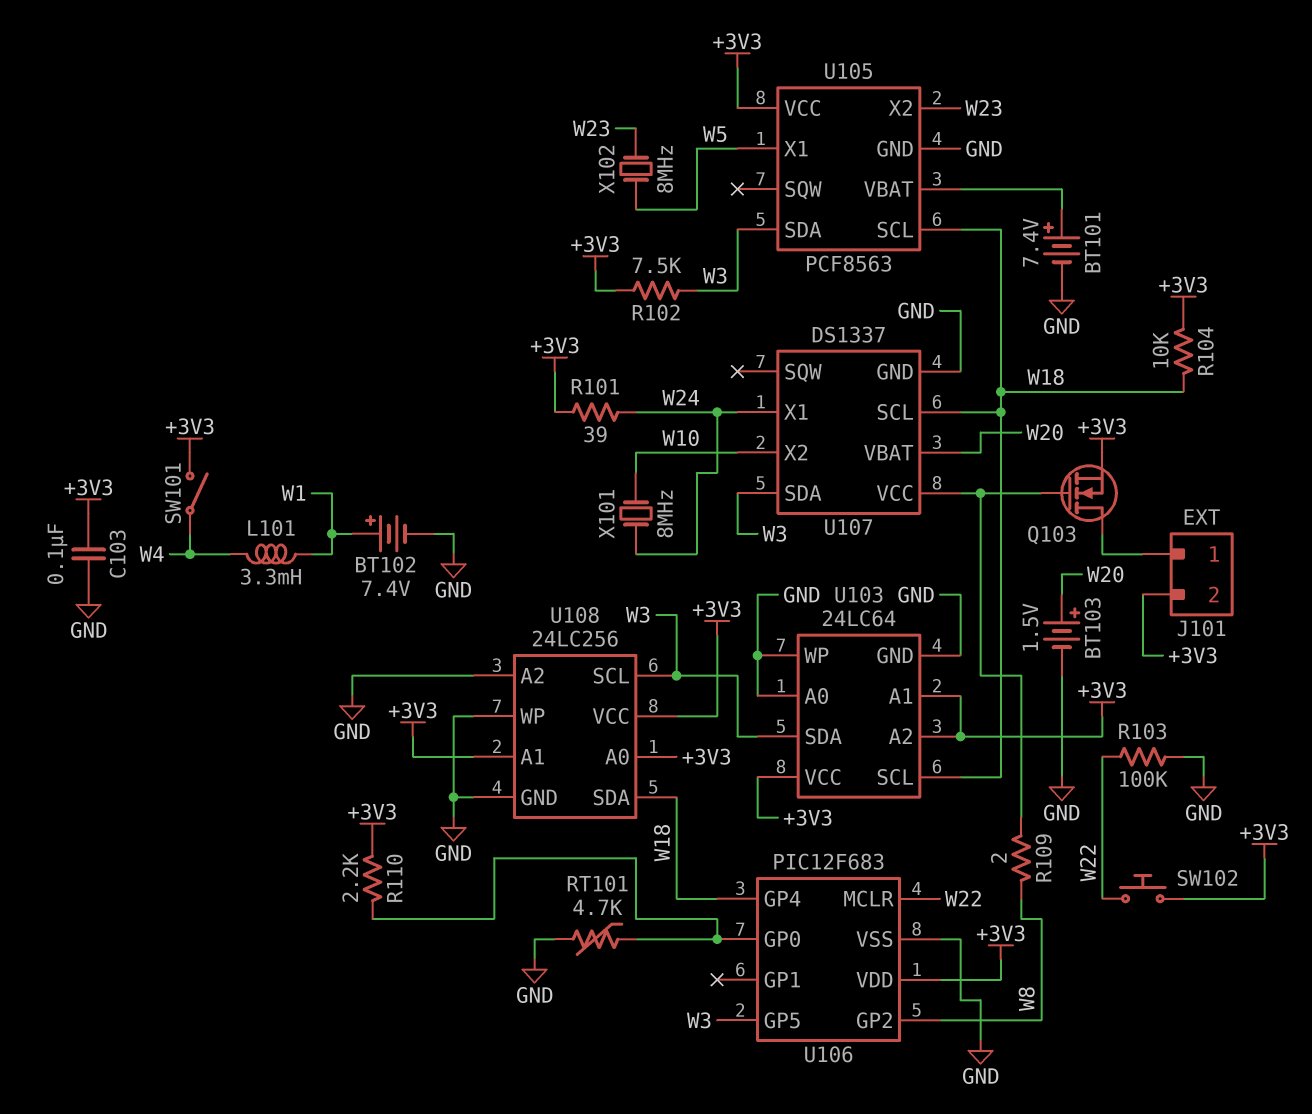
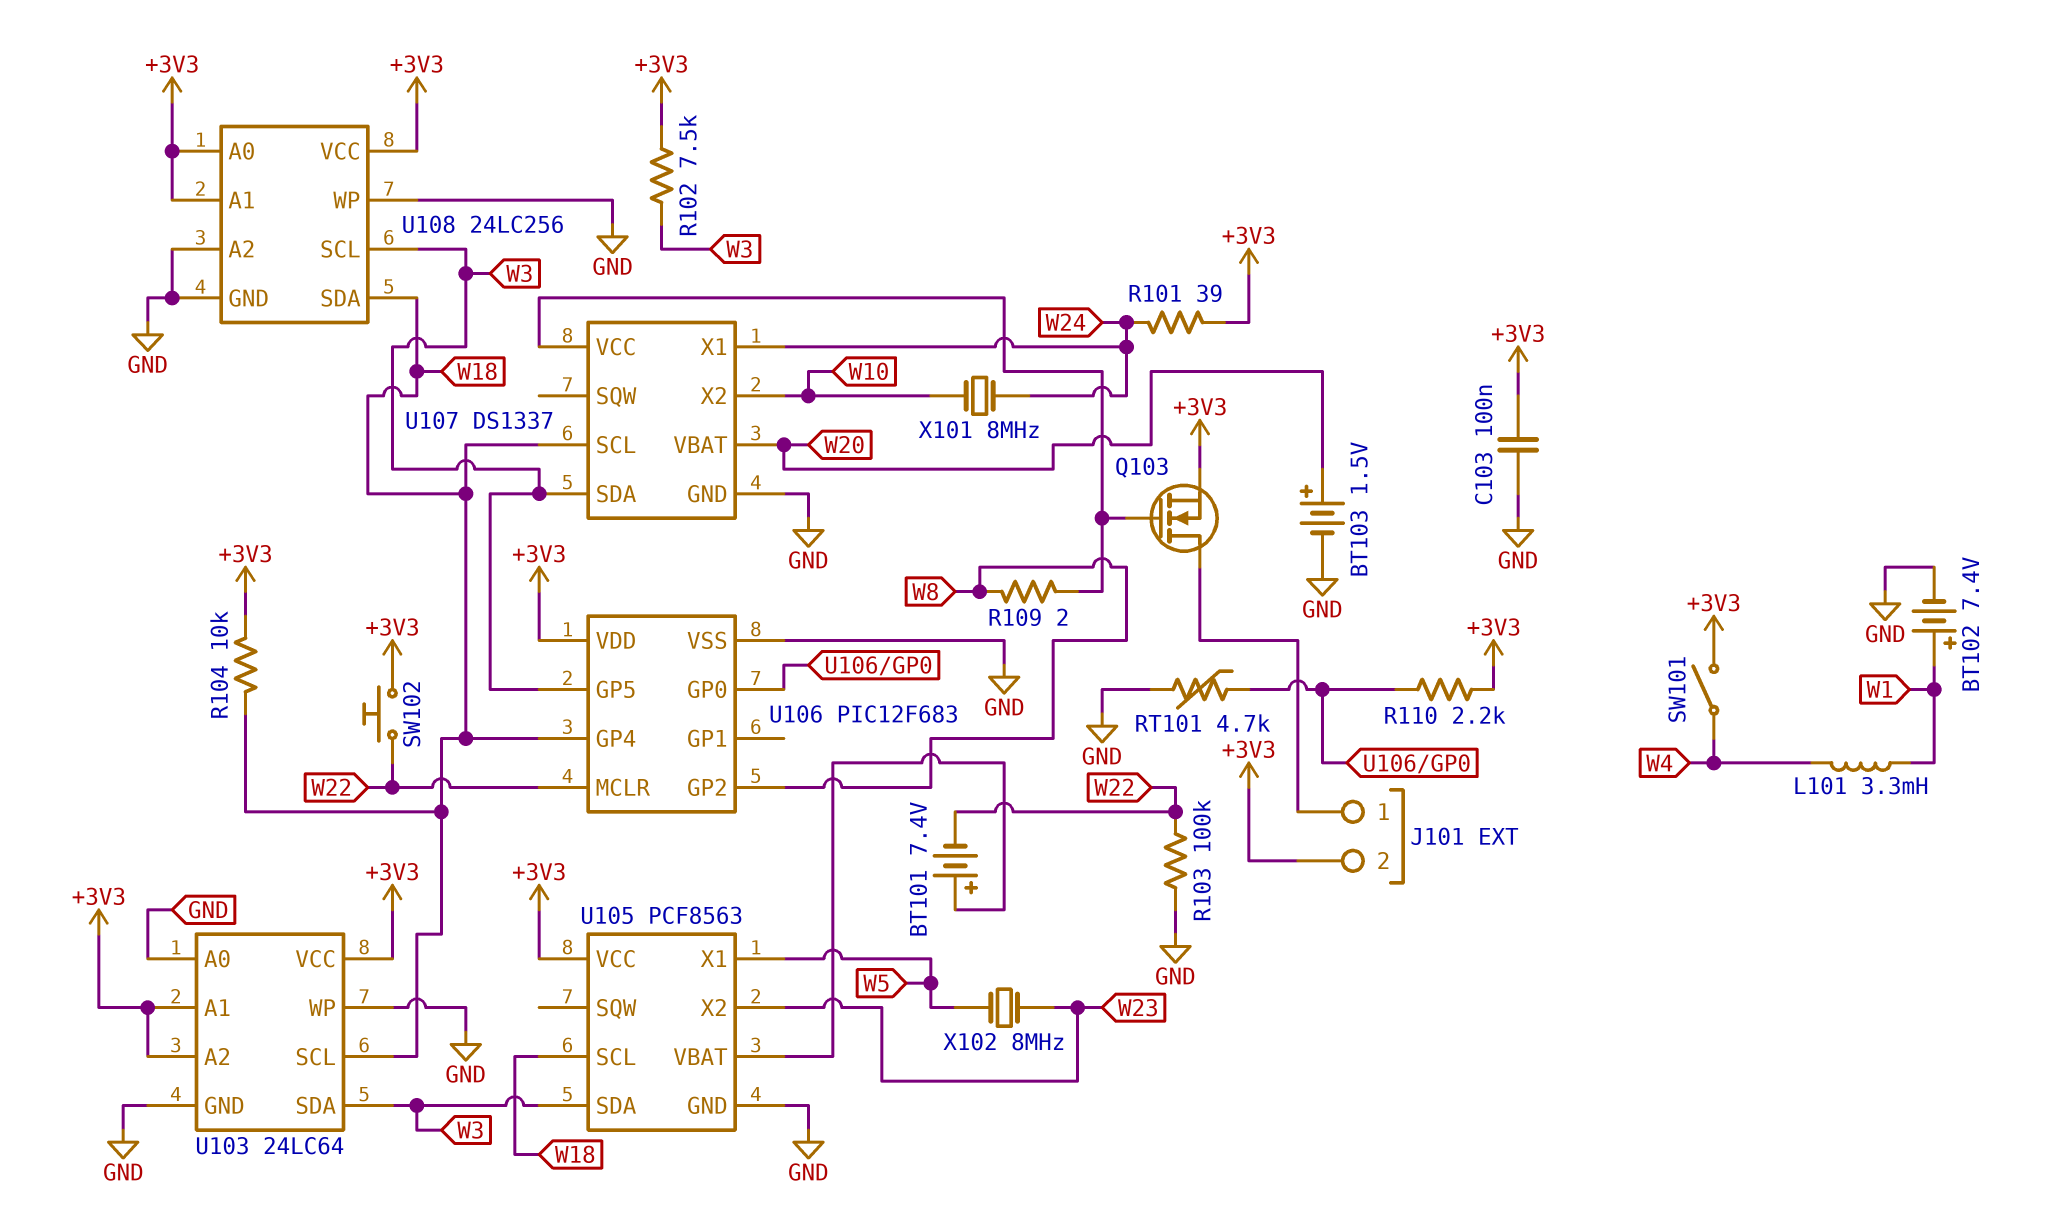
BT101: 7.4V (plus U105/VBAT, minus GND) -> 7.4V (plus U105/VBAT, minus W22)

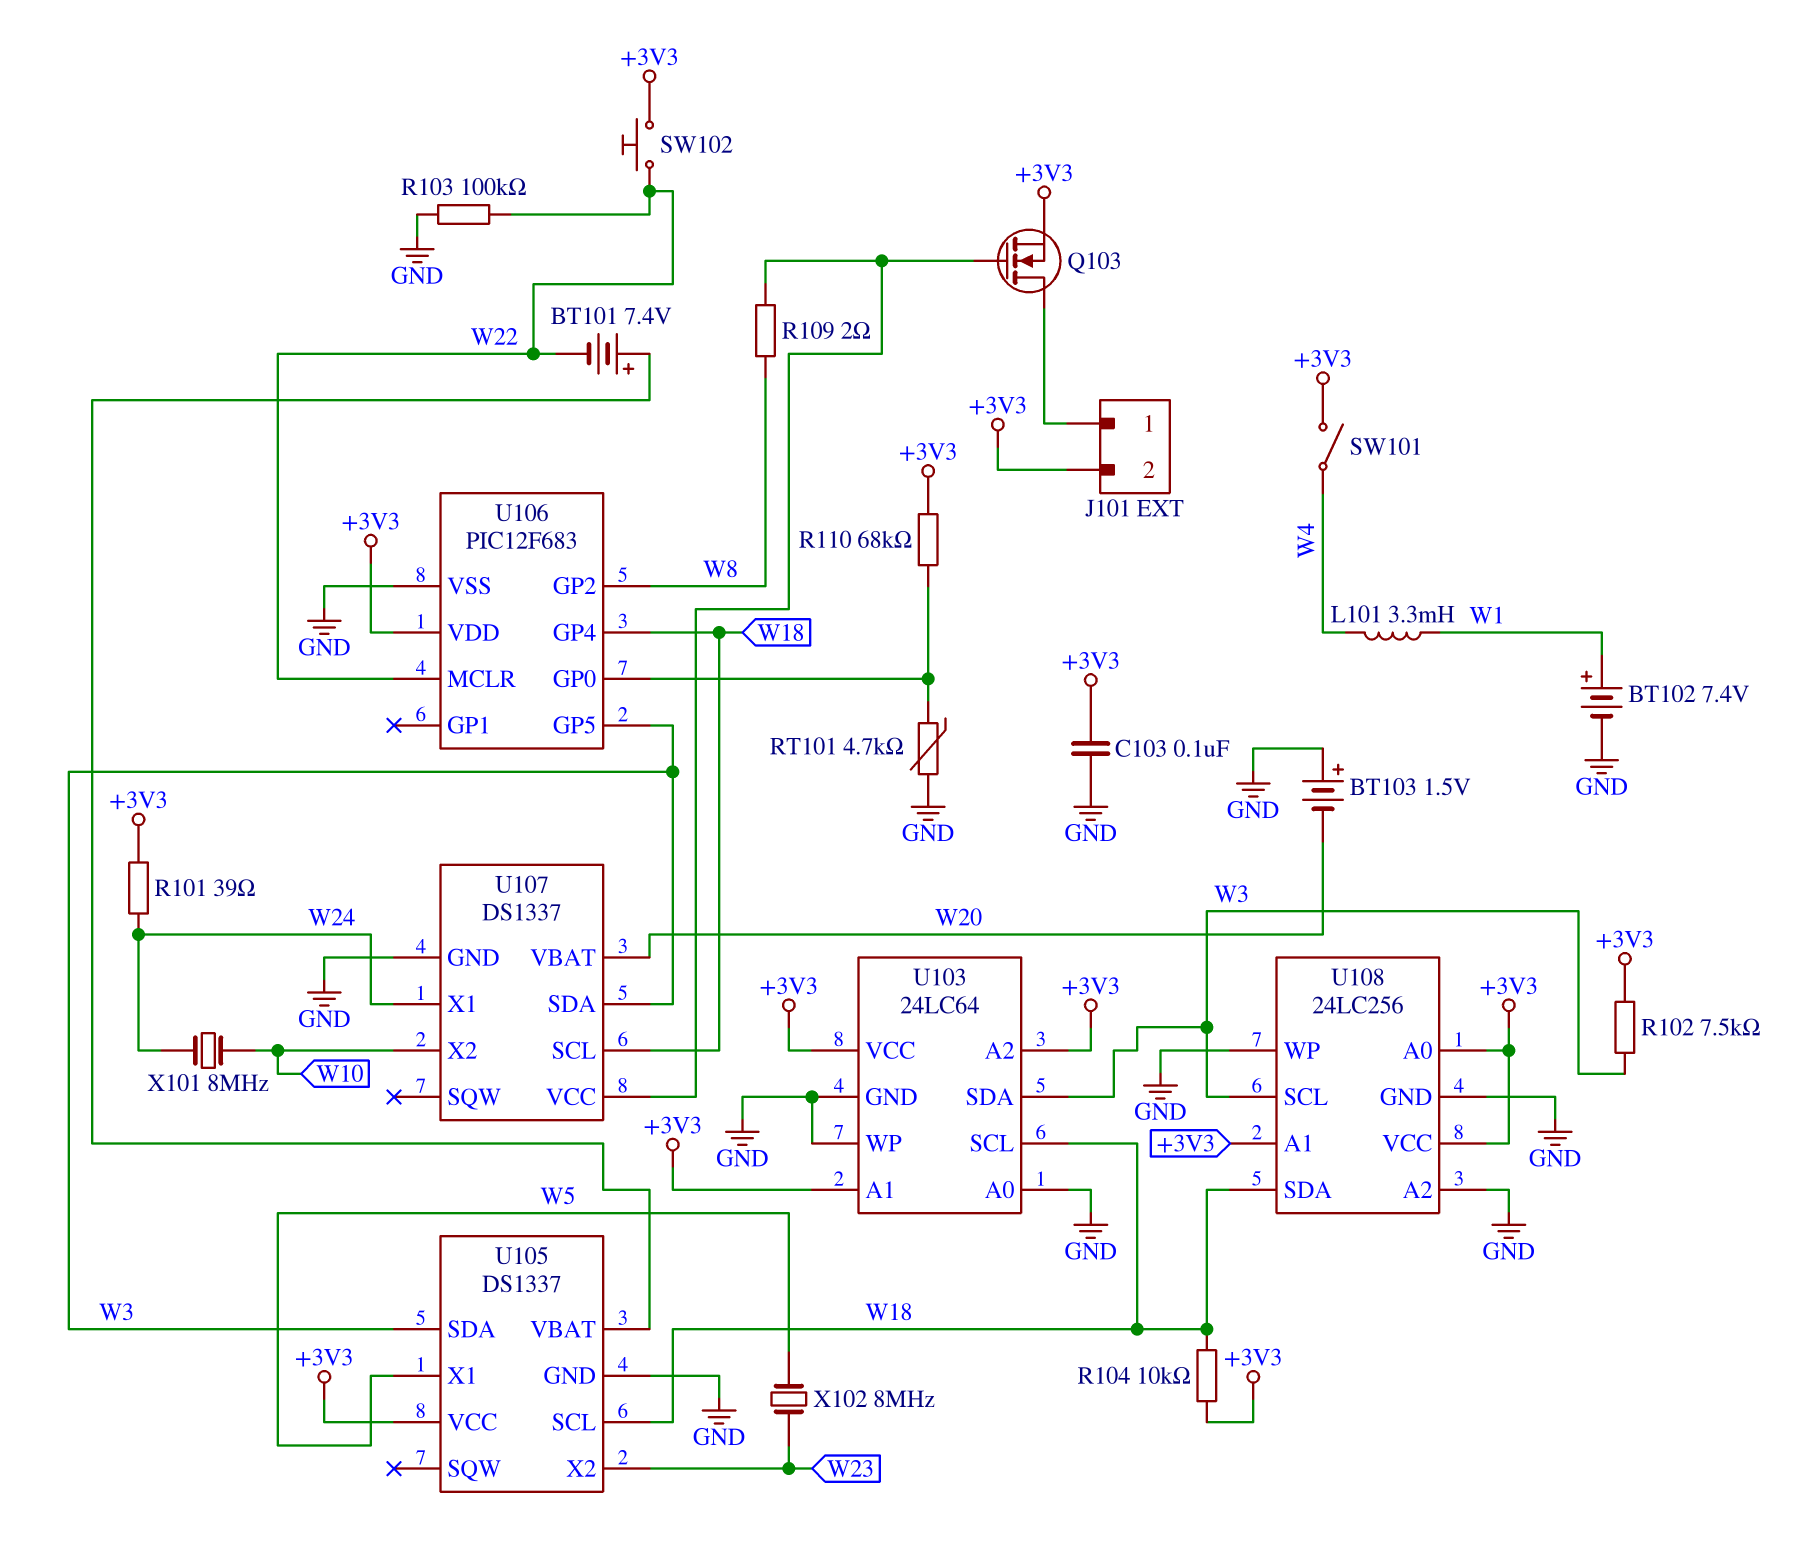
BT103: 1.5V (plus W20, minus GND) -> 1.5V (plus GND, minus W20)
R110: 2.2k (+3V3, U106/GP0) -> 68k (+3V3, U106/GP0)
U105: PCF8563 -> DS1337

